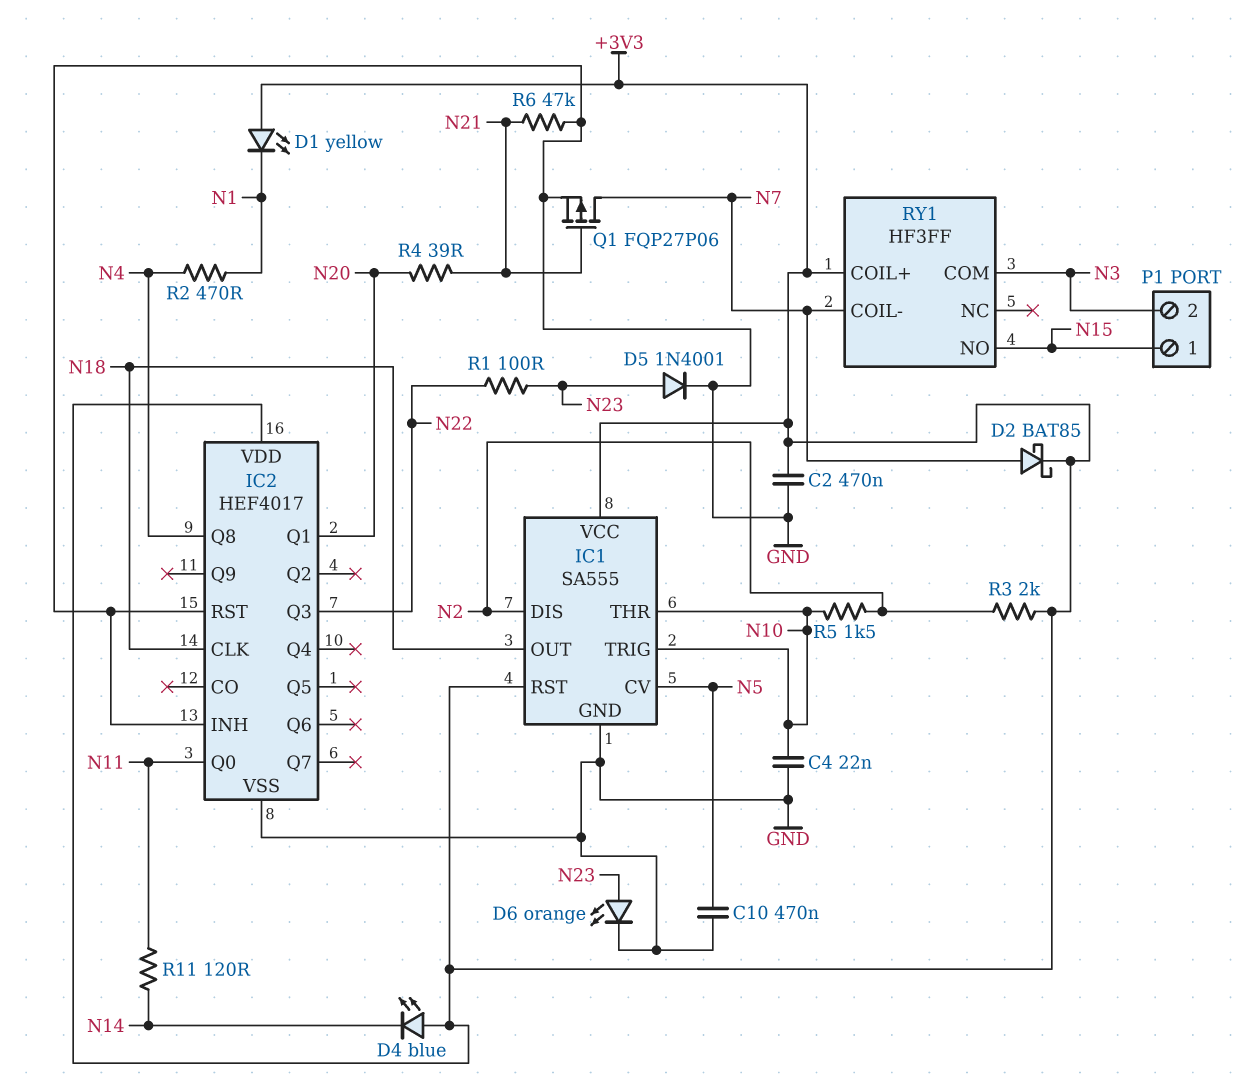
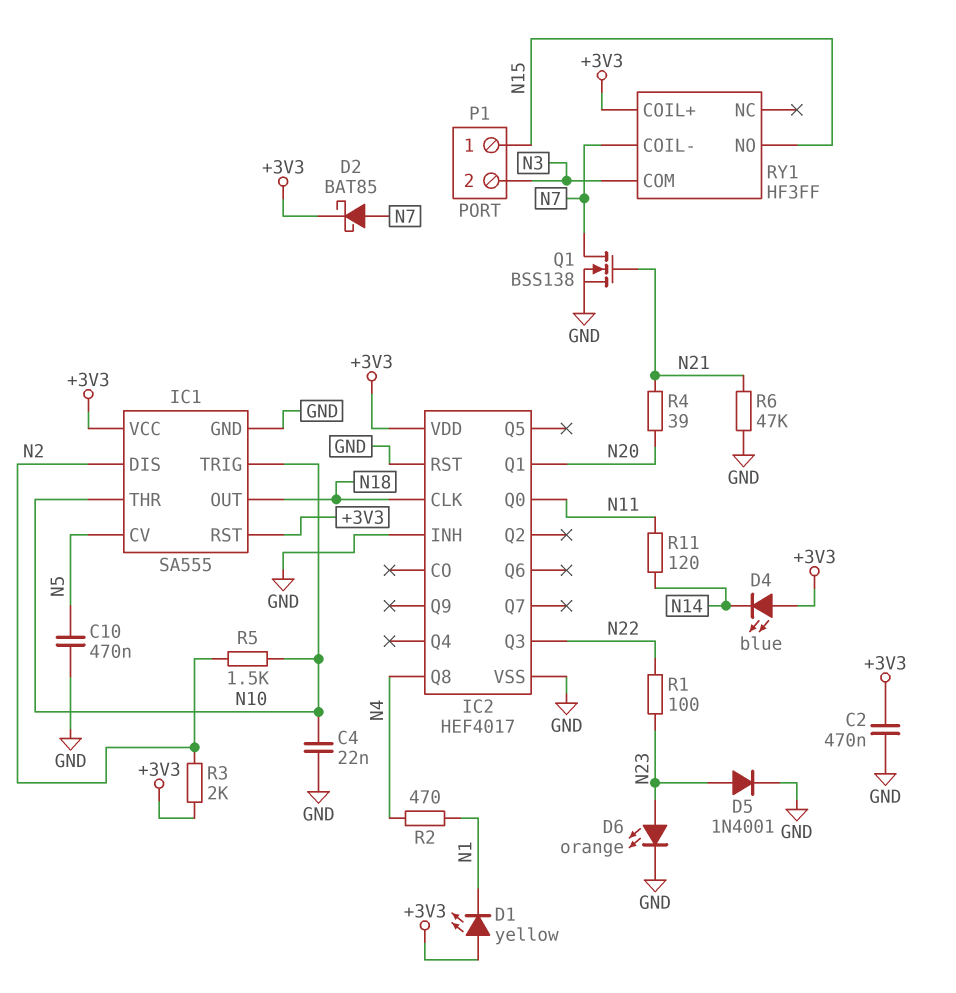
Q1: PMOS FQP27P06 (G N21, D N7, S GND) -> NMOS BSS138 (G N21, D N7, S GND)

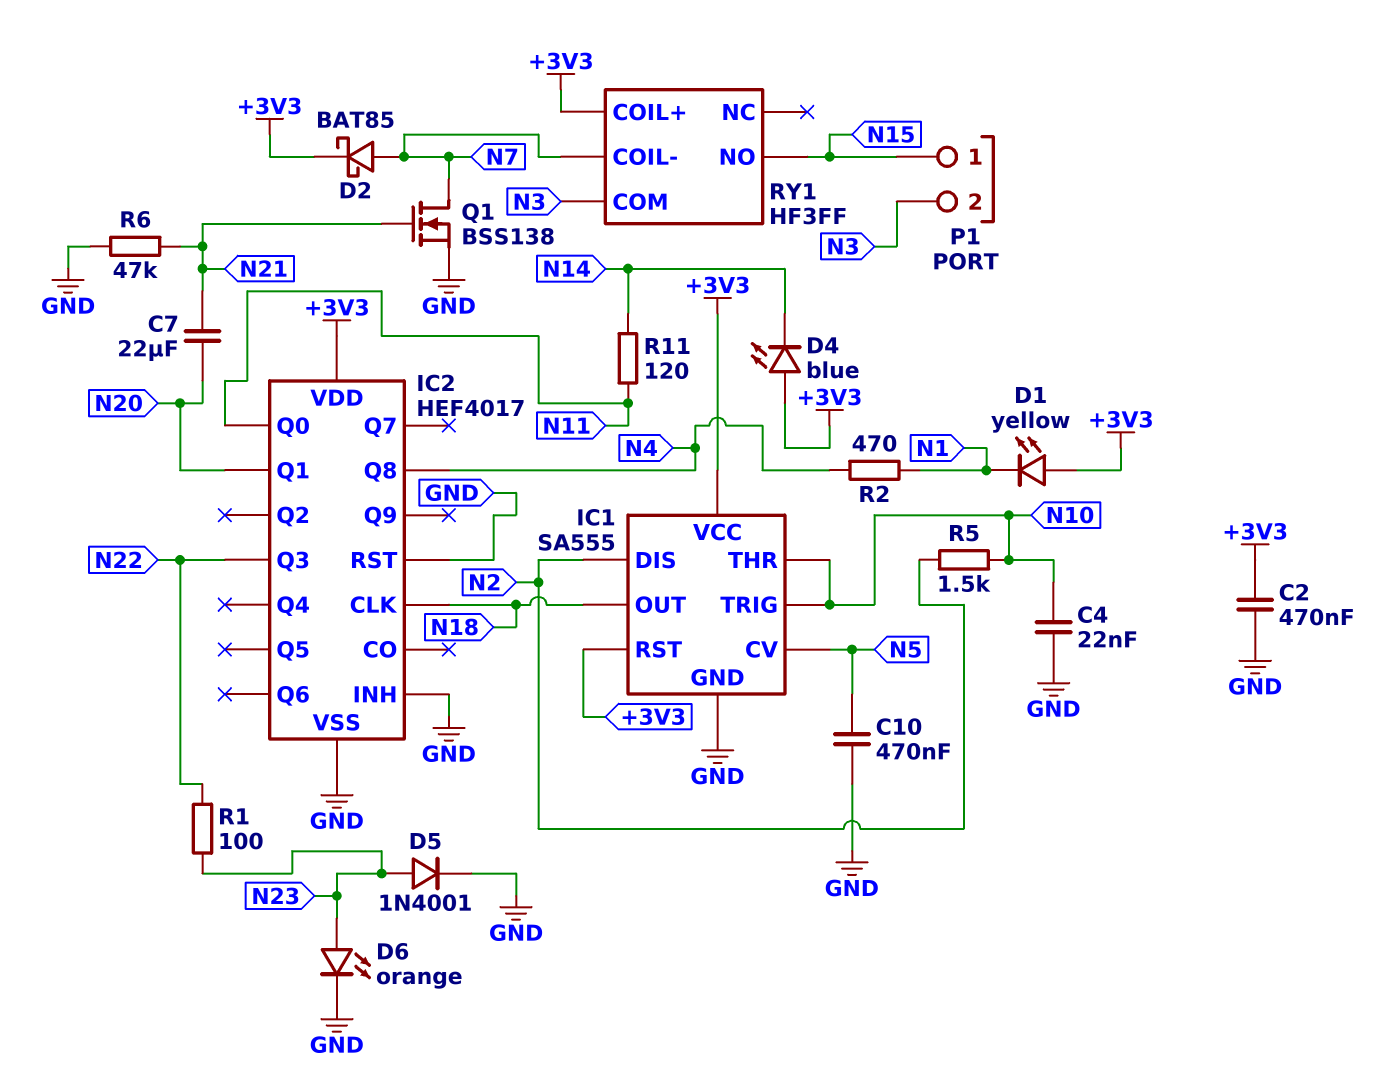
C7: none -> 22uF (N20, N21)
R3: 2k (+3V3, N2) -> none
R4: 39 (N20, N21) -> none

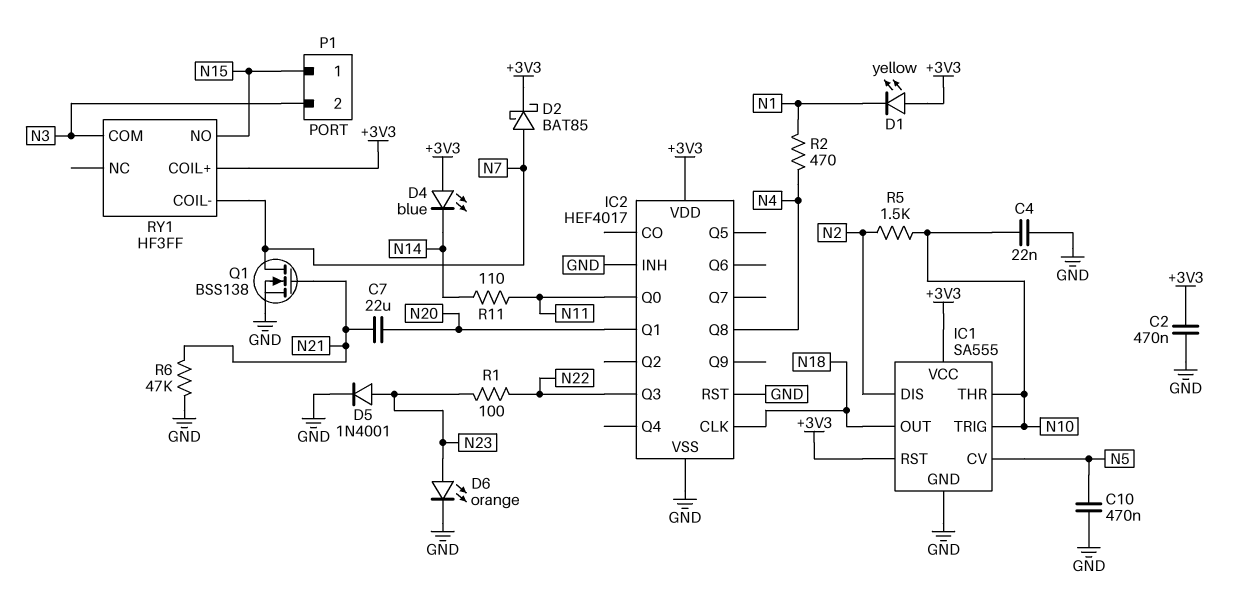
R11: 120 (N11, N14) -> 110 (N11, N14)

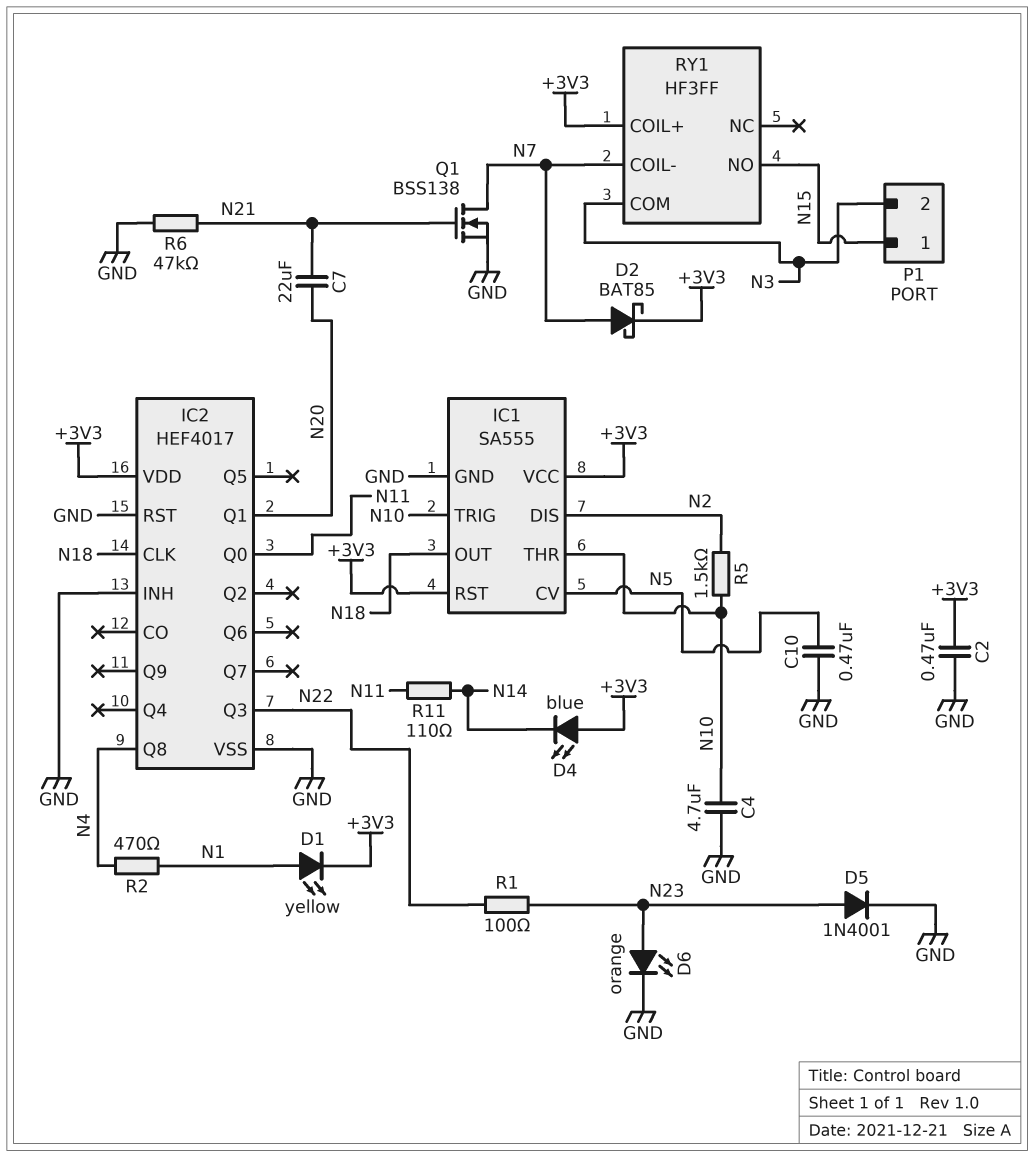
C4: 22nF (GND, N10) -> 4.7uF (GND, N10)
D1: LED yellow (A +3V3, K N1) -> LED yellow (A N1, K +3V3)

